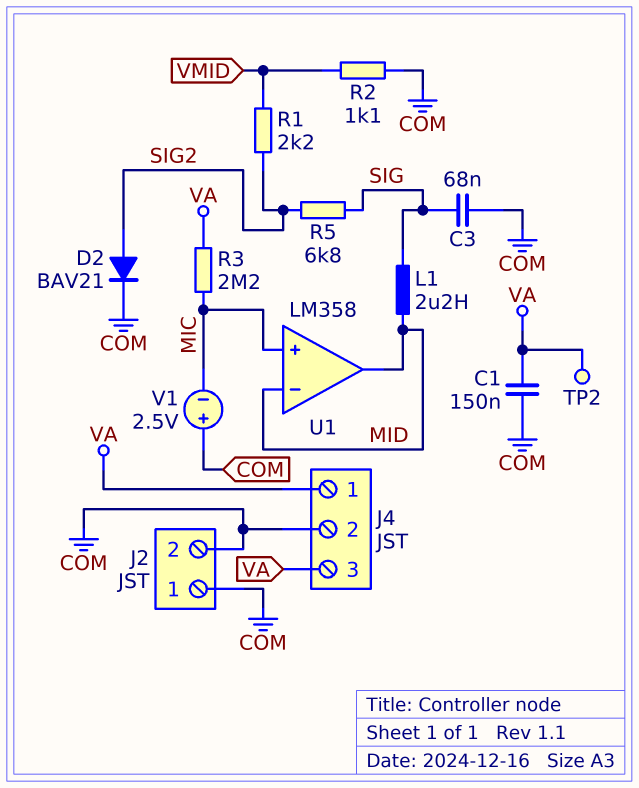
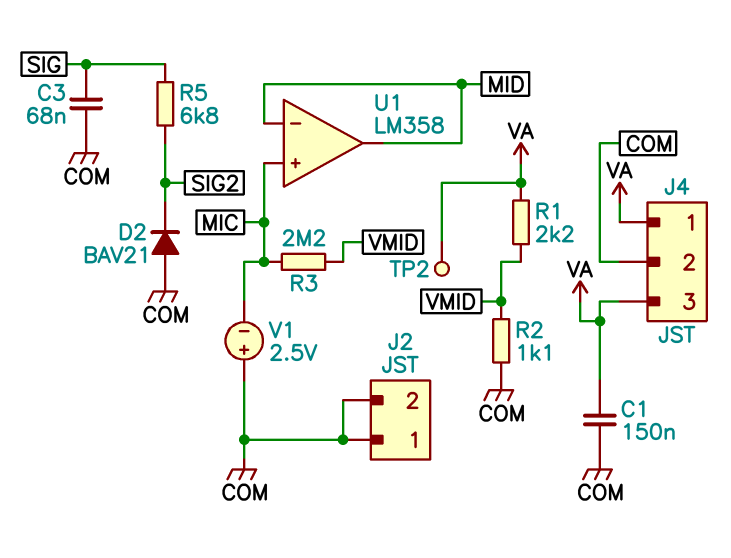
D2: diode BAV21 (A SIG2, K COM) -> diode BAV21 (A COM, K SIG2)
L1: 2.2uH (MID, SIG) -> none
R1: 2.2k (SIG2, VMID) -> 2.2k (VA, VMID)
R3: 2.2M (MIC, VA) -> 2.2M (MIC, VMID)

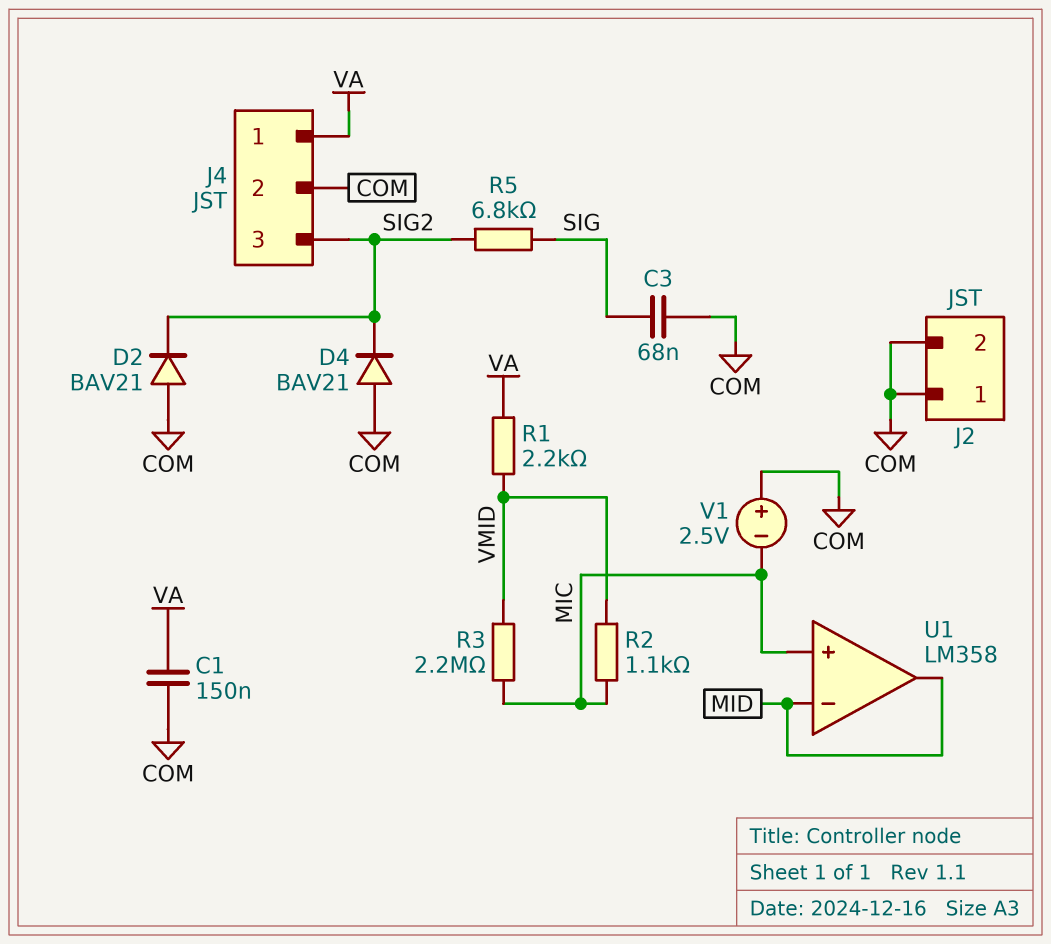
D4: none -> diode BAV21 (A COM, K SIG2)
J4 pin 3: VA -> SIG2
R2: 1.1k (COM, VMID) -> 1.1k (MIC, VMID)
TP2: test point (VA) -> none

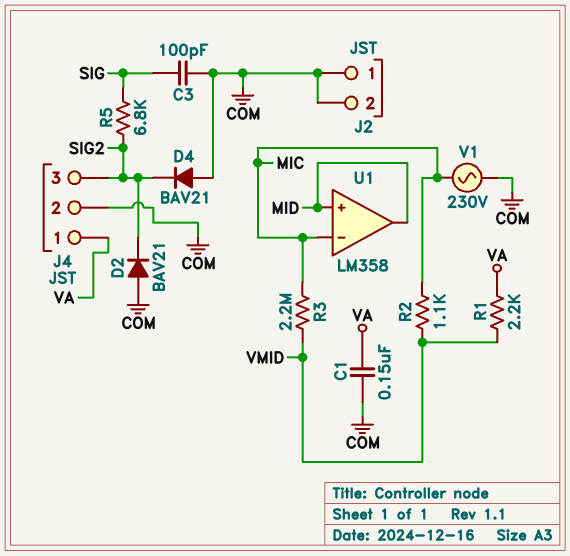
C3: 68nF (COM, SIG) -> 100pF (COM, SIG)
U1 pin in+: MIC -> MID
U1 pin in-: MID -> MIC
V1: 2.5V (plus COM, minus MIC) -> AC 230V (COM, MIC)

